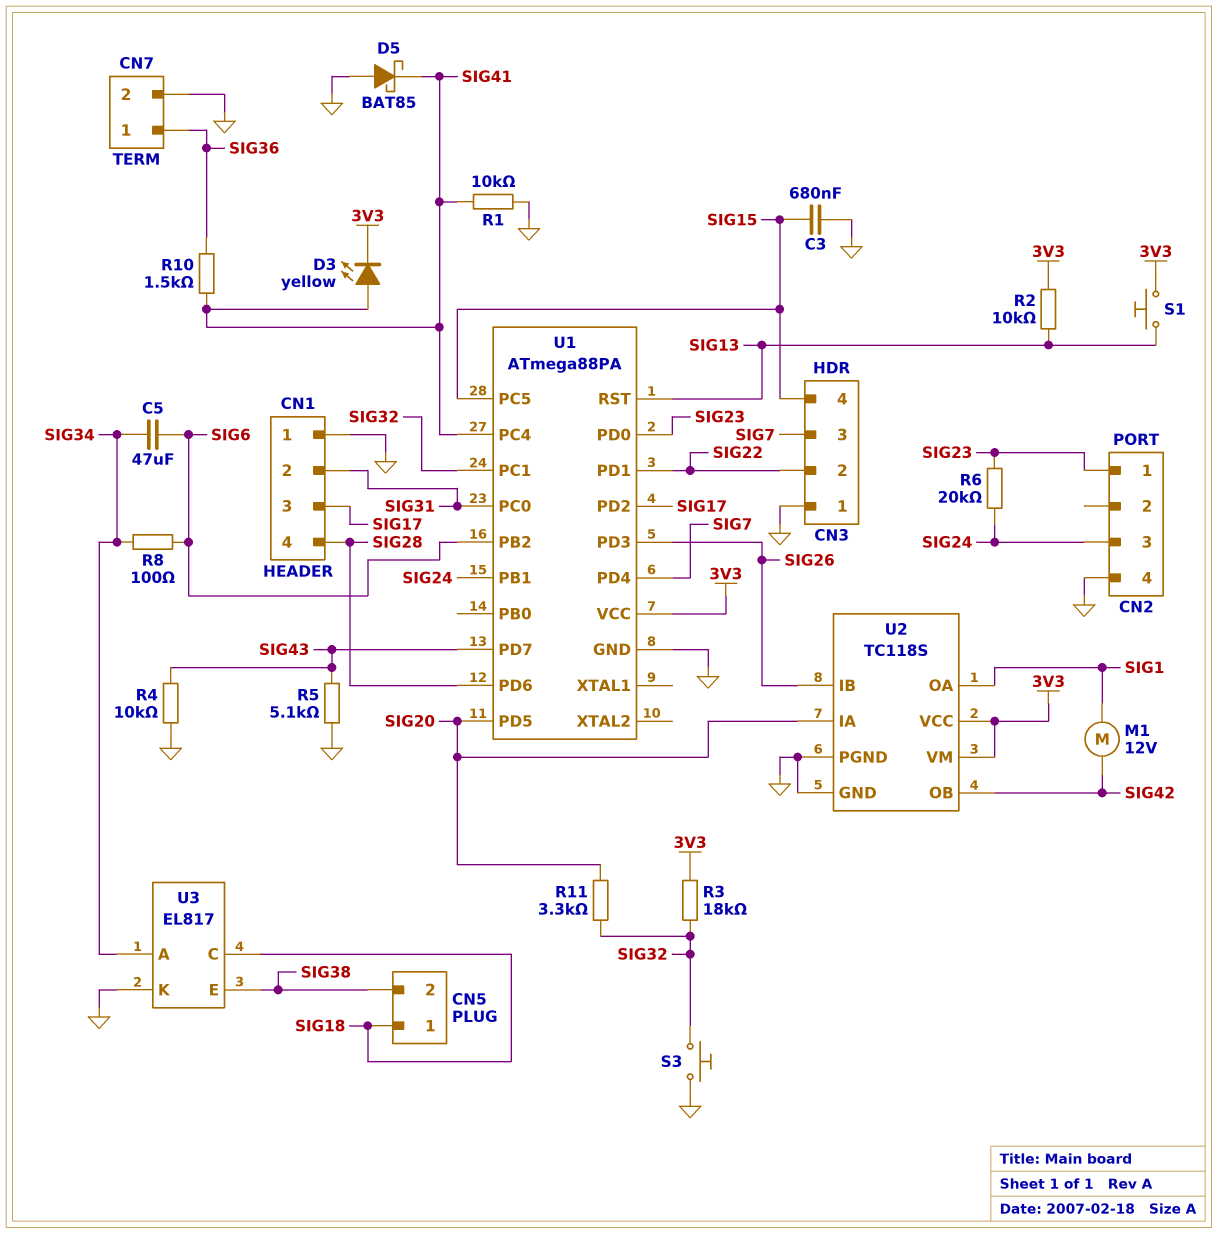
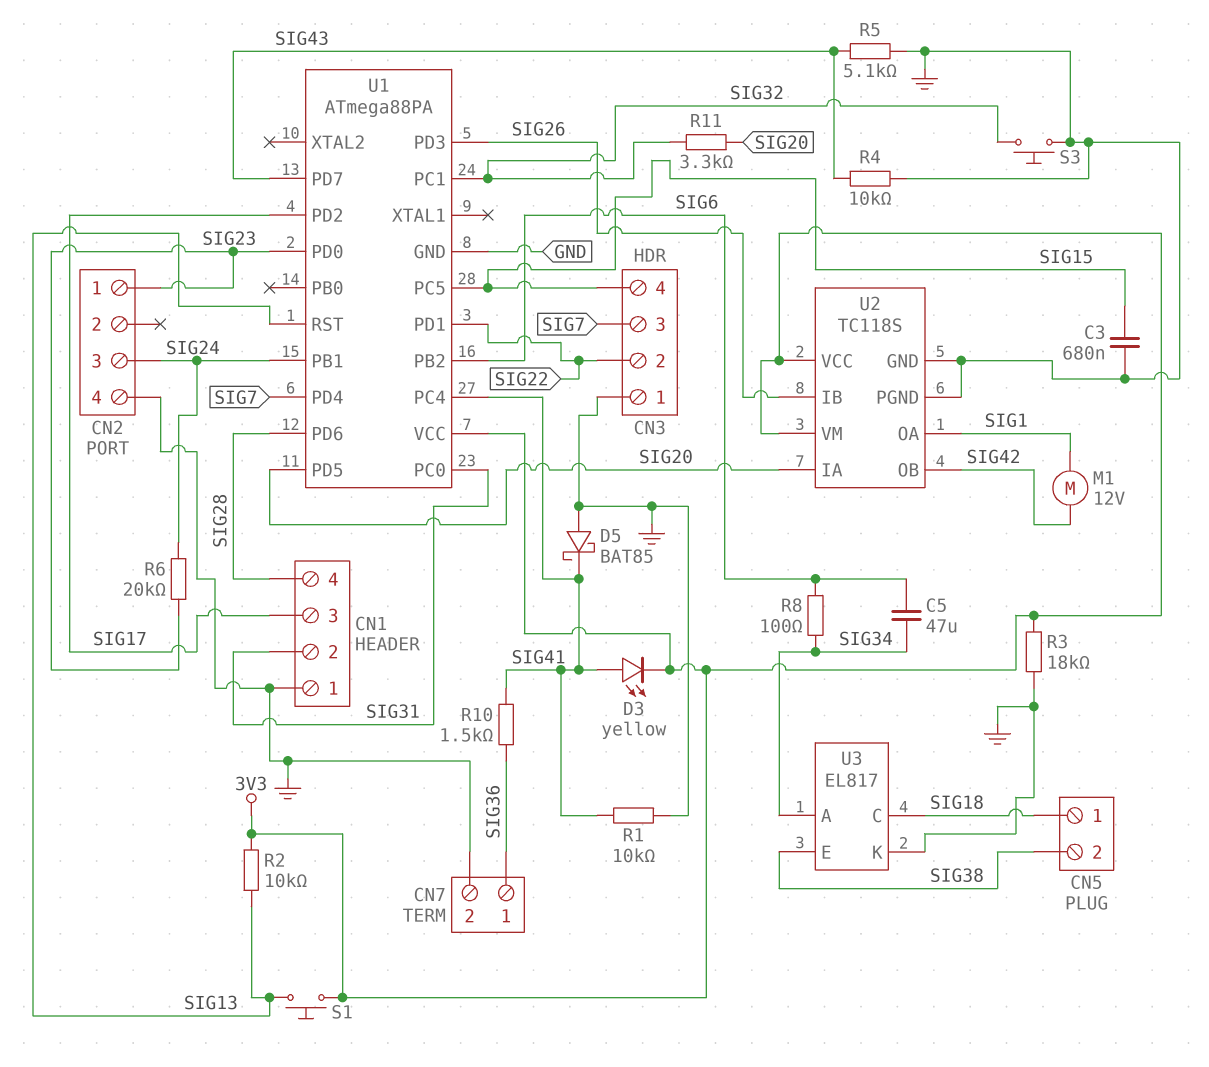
R3: 18k (3V3, SIG32) -> 18k (3V3, GND)

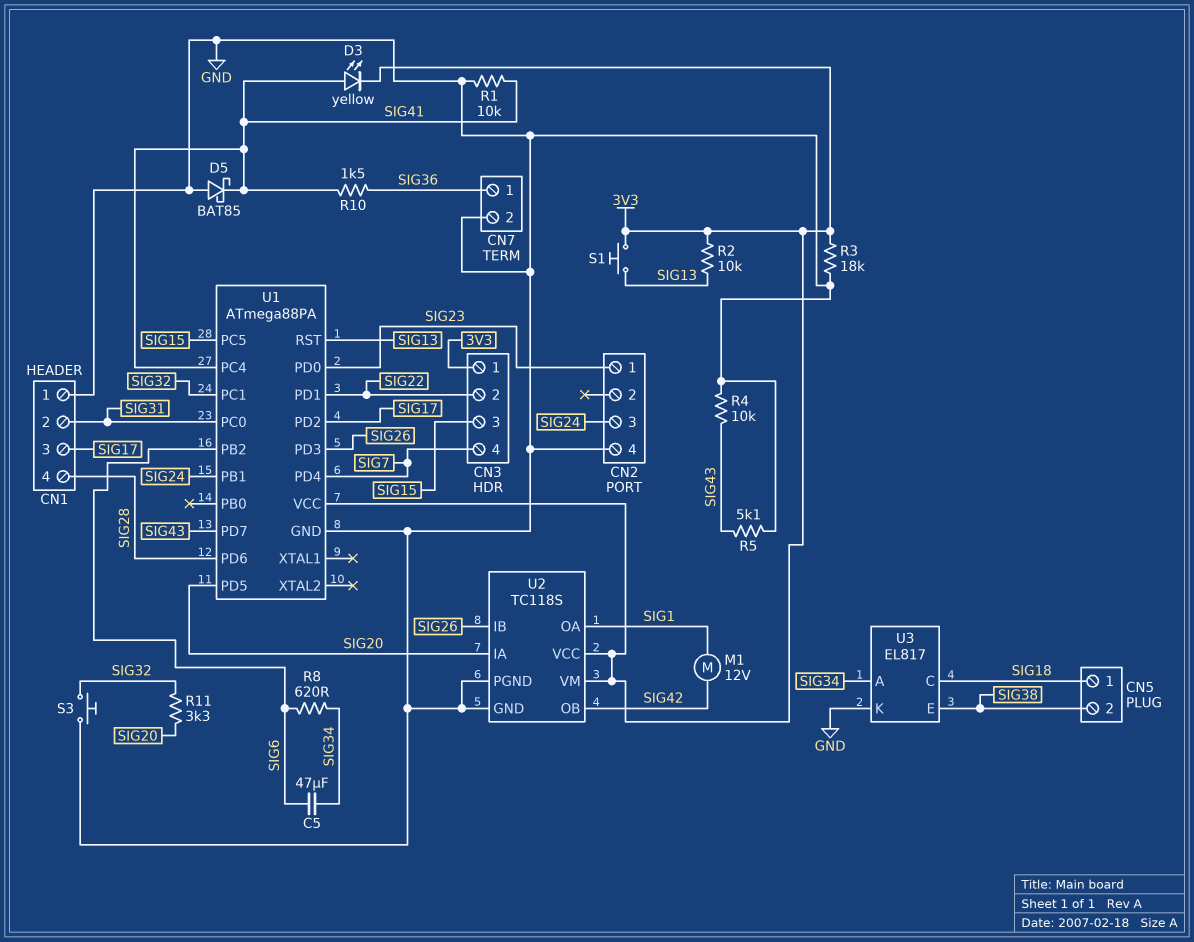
C3: 680nF (GND, SIG15) -> none
CN3 pin 1: GND -> 3V3
CN3 pin 3: SIG7 -> SIG15
CN3 pin 4: SIG15 -> SIG7
R6: 20k (SIG23, SIG24) -> none
R8: 100 (SIG6, SIG34) -> 620 (SIG6, SIG34)

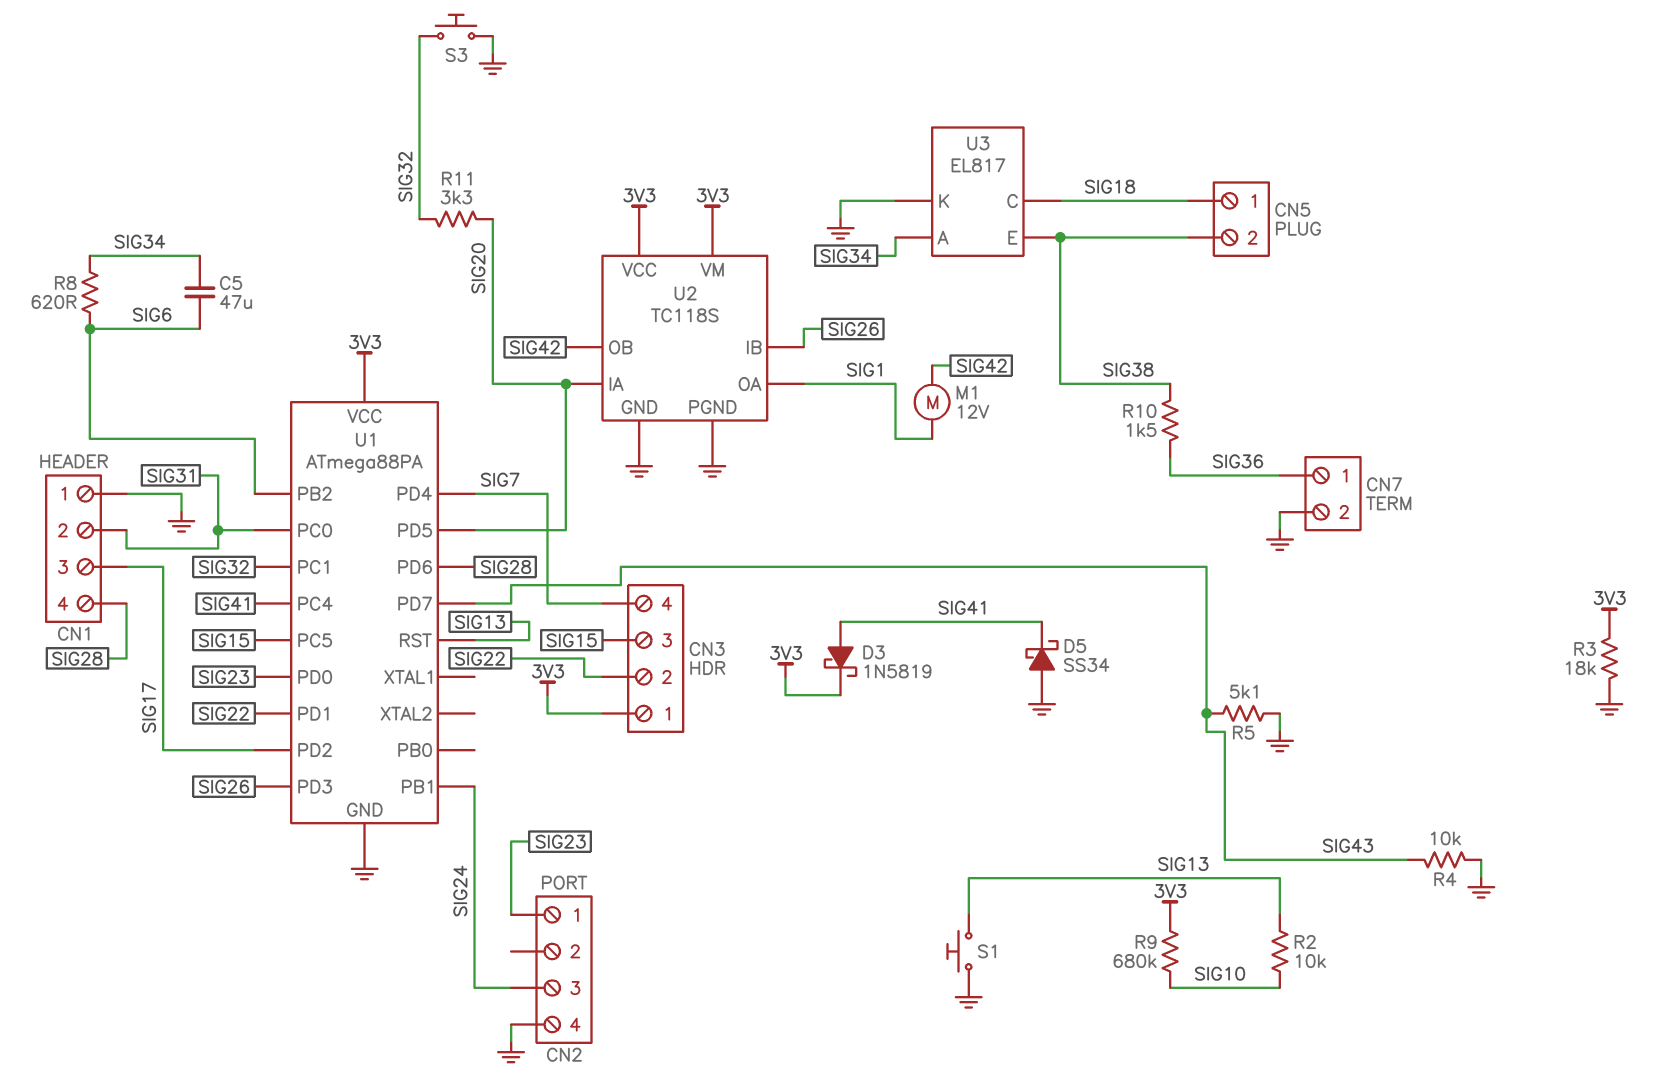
D3: LED yellow (A SIG41, K 3V3) -> schottky 1N5819 (A SIG41, K 3V3)
D5: schottky BAT85 (A GND, K SIG41) -> schottky SS34 (A GND, K SIG41)
R1: 10k (GND, SIG41) -> none
R2: 10k (3V3, SIG13) -> 10k (SIG10, SIG13)
R9: none -> 680k (3V3, SIG10)
R10: 1.5k (SIG36, SIG41) -> 1.5k (SIG36, SIG38)
S1: button (3V3, SIG13) -> button (GND, SIG13)

